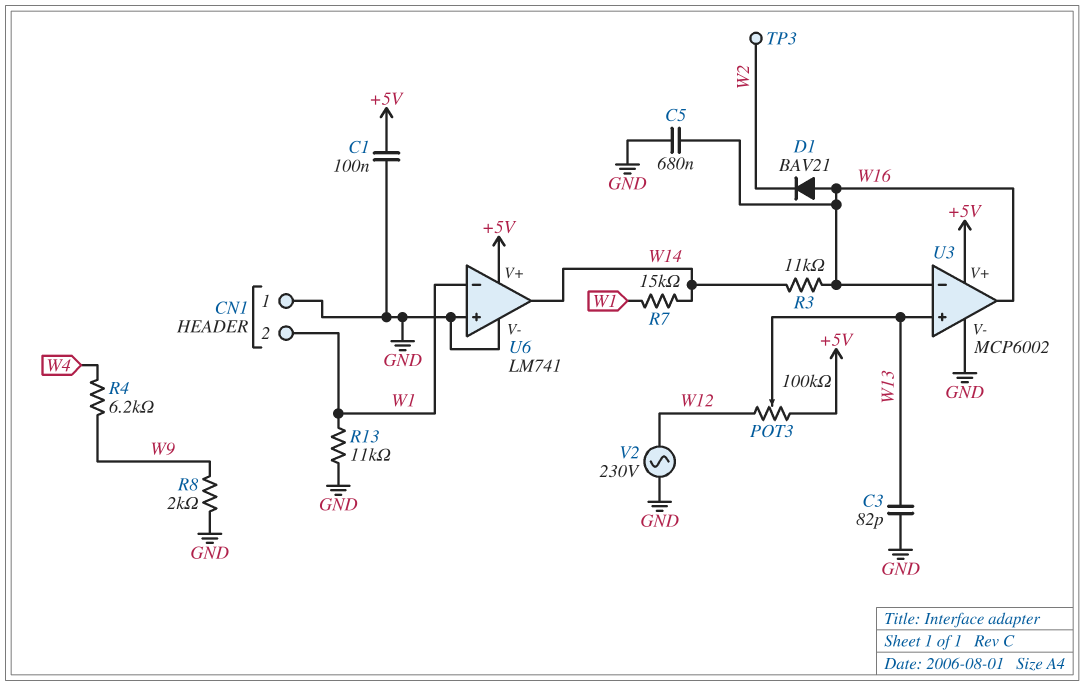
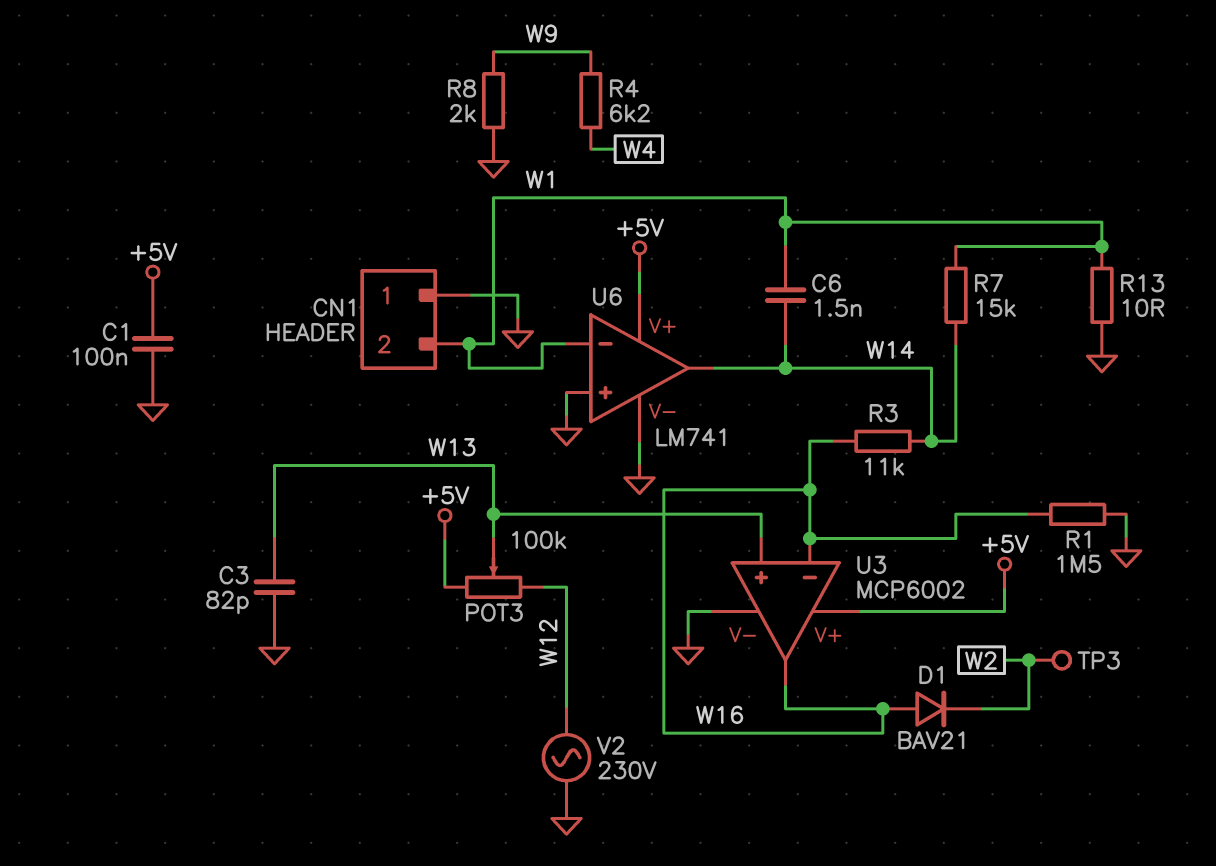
C5: 680nF (GND, W16) -> none
C6: none -> 1.5nF (W1, W14)
R1: none -> 1.5M (GND, W16)
R13: 11k (GND, W1) -> 10 (GND, W1)

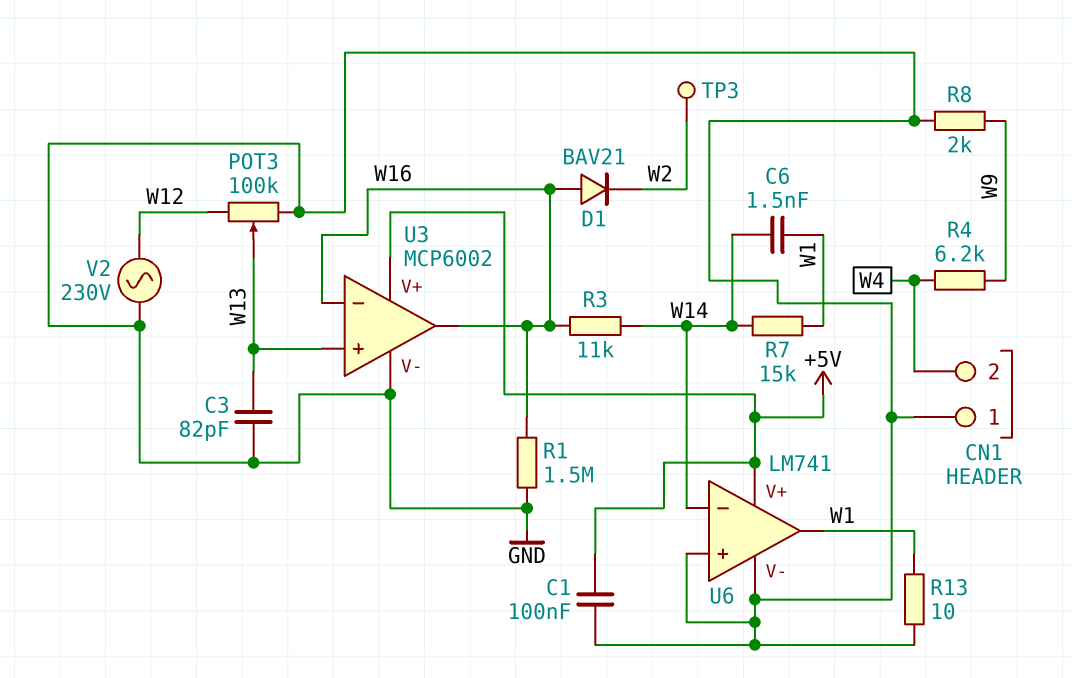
CN1 pin 2: W1 -> W4
POT3: 100k (+5V, W12, wiper W13) -> 100k (GND, W12, wiper W13)
U6 pin in-: W1 -> W14
U6 pin out: W14 -> W1

